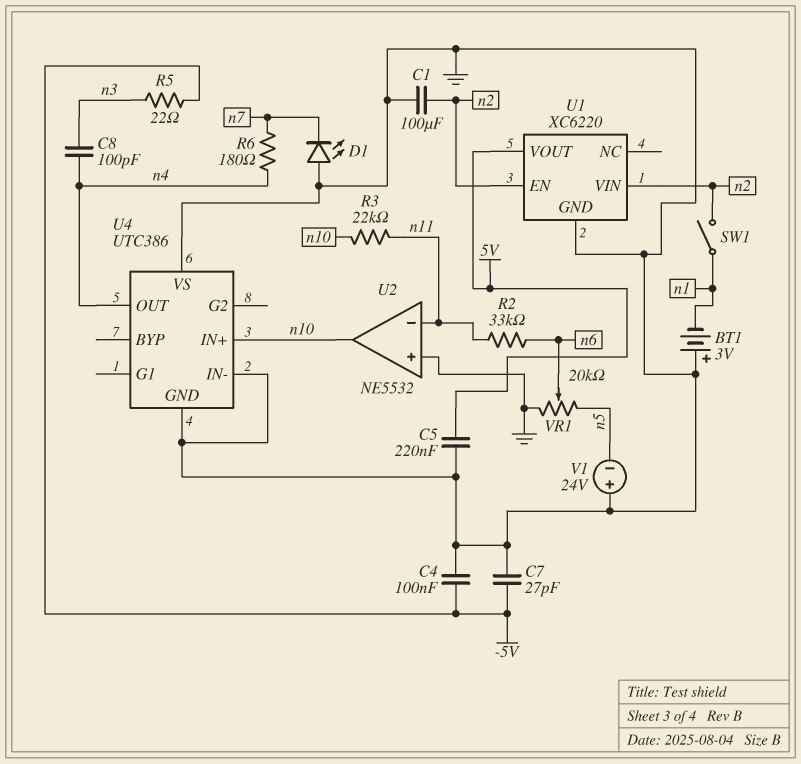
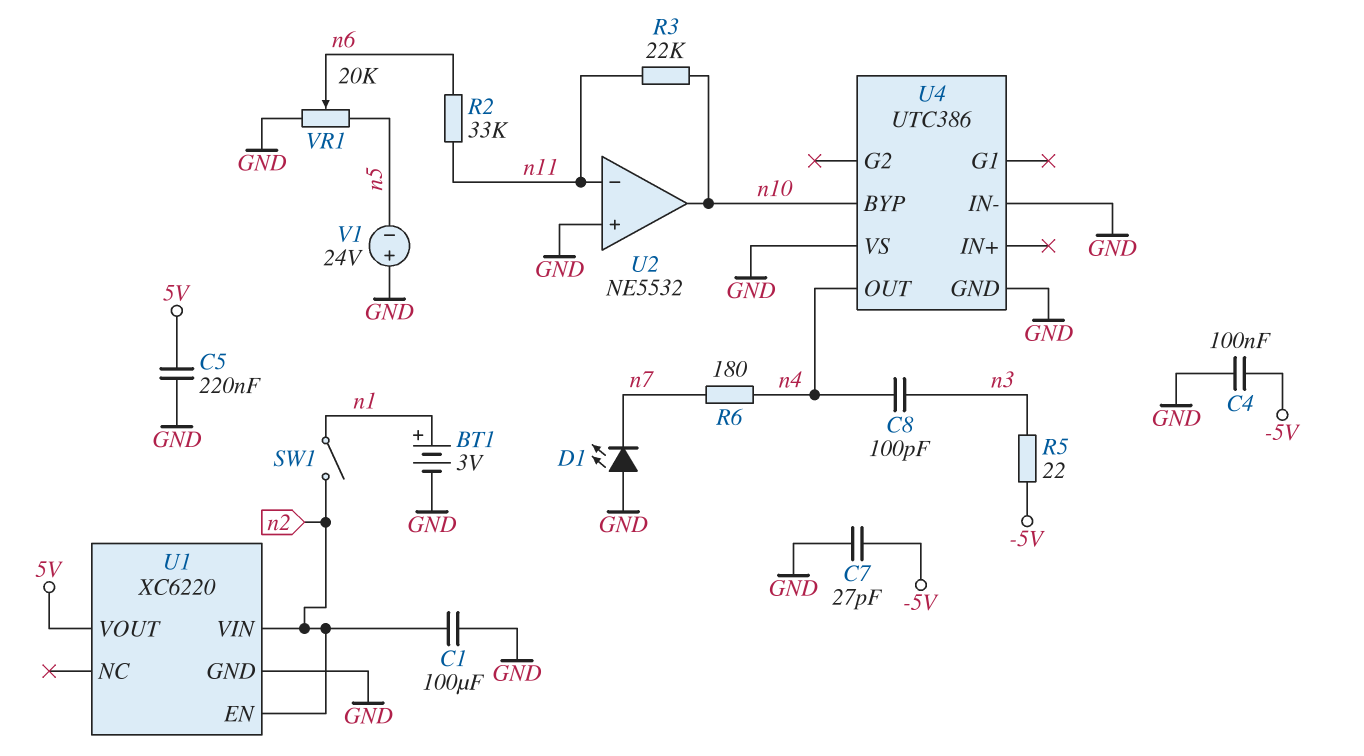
BT1: 3V (plus GND, minus n1) -> 3V (plus n1, minus GND)
U4 pin BYP: none -> n10
U4 pin IN+: n10 -> none

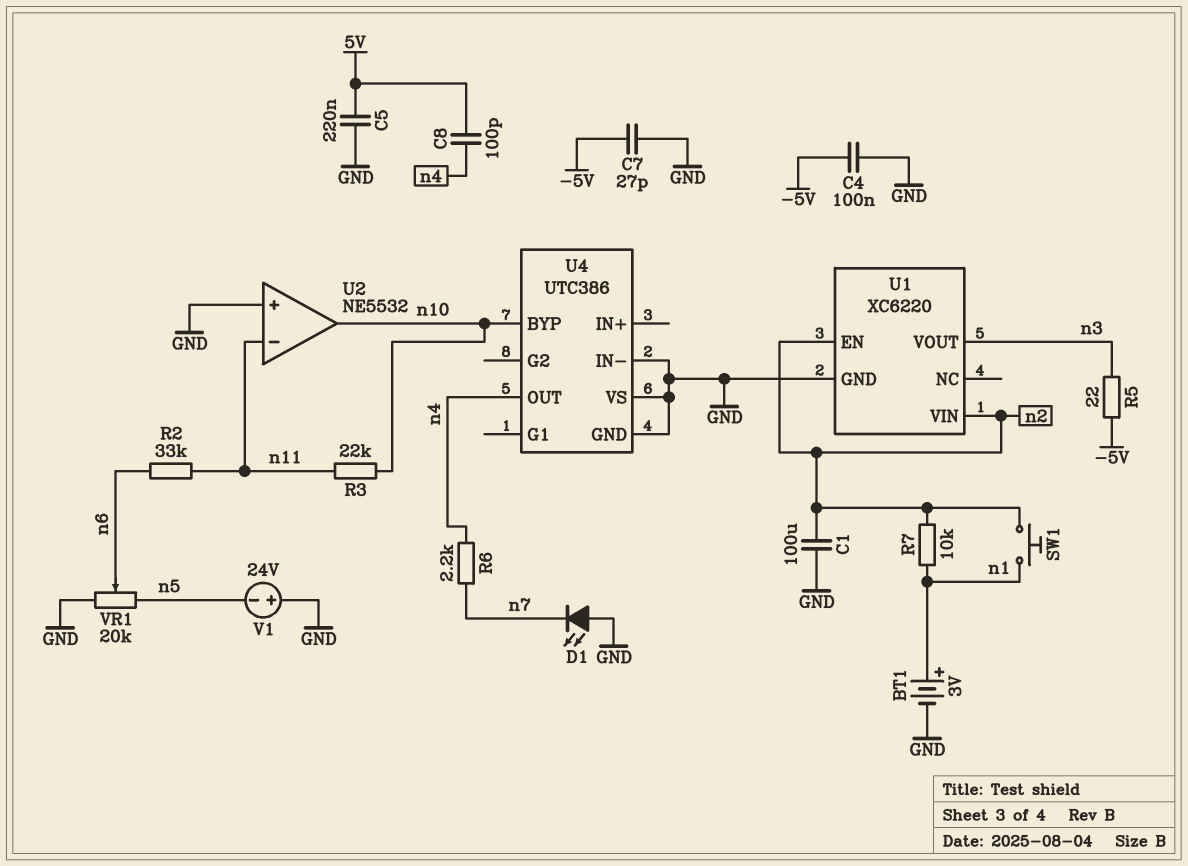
C8: 100pF (n3, n4) -> 100pF (5V, n4)
R6: 180 (n4, n7) -> 2.2k (n4, n7)
R7: none -> 10k (n1, n2)
SW1: switch (n1, n2) -> button (n1, n2)
U1 pin VOUT: 5V -> n3

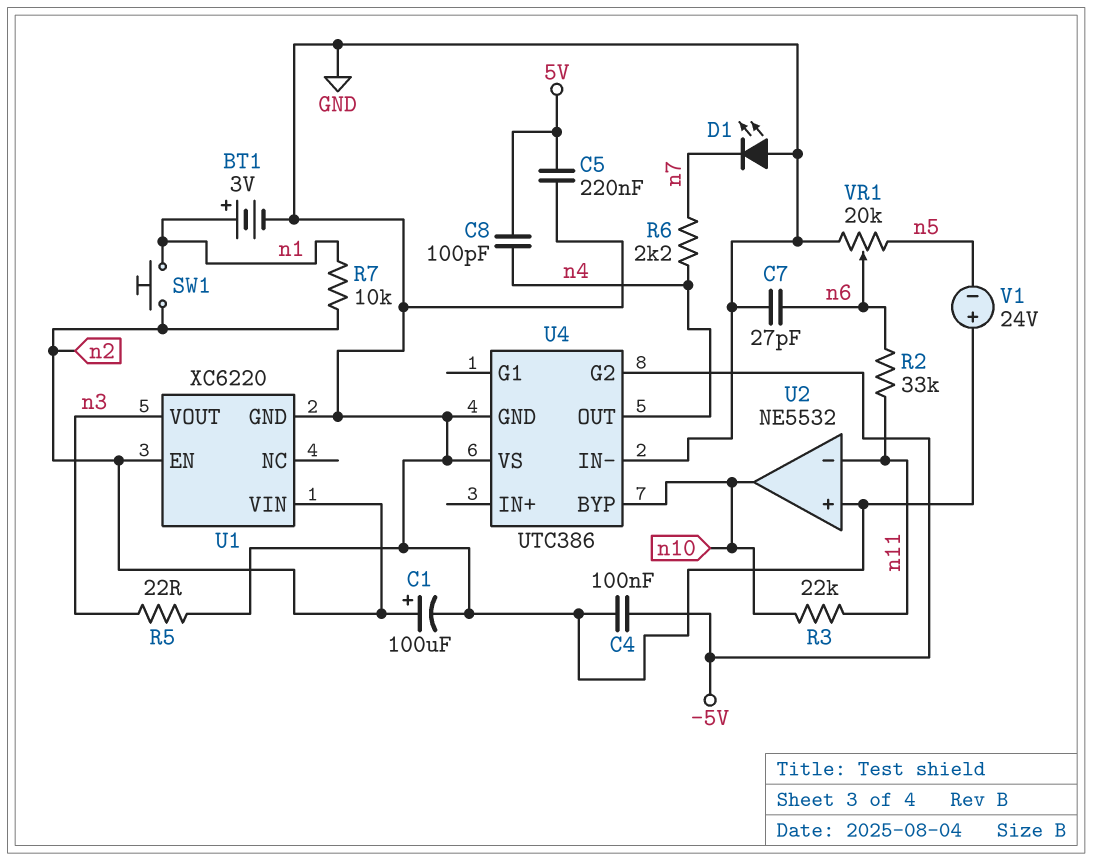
C1: 100uF (GND, n2) -> 100uF (plus n2, minus GND)
C7: 27pF (-5V, GND) -> 27pF (GND, n6)
R5: 22 (-5V, n3) -> 22 (GND, n3)
U4 pin G2: none -> -5V

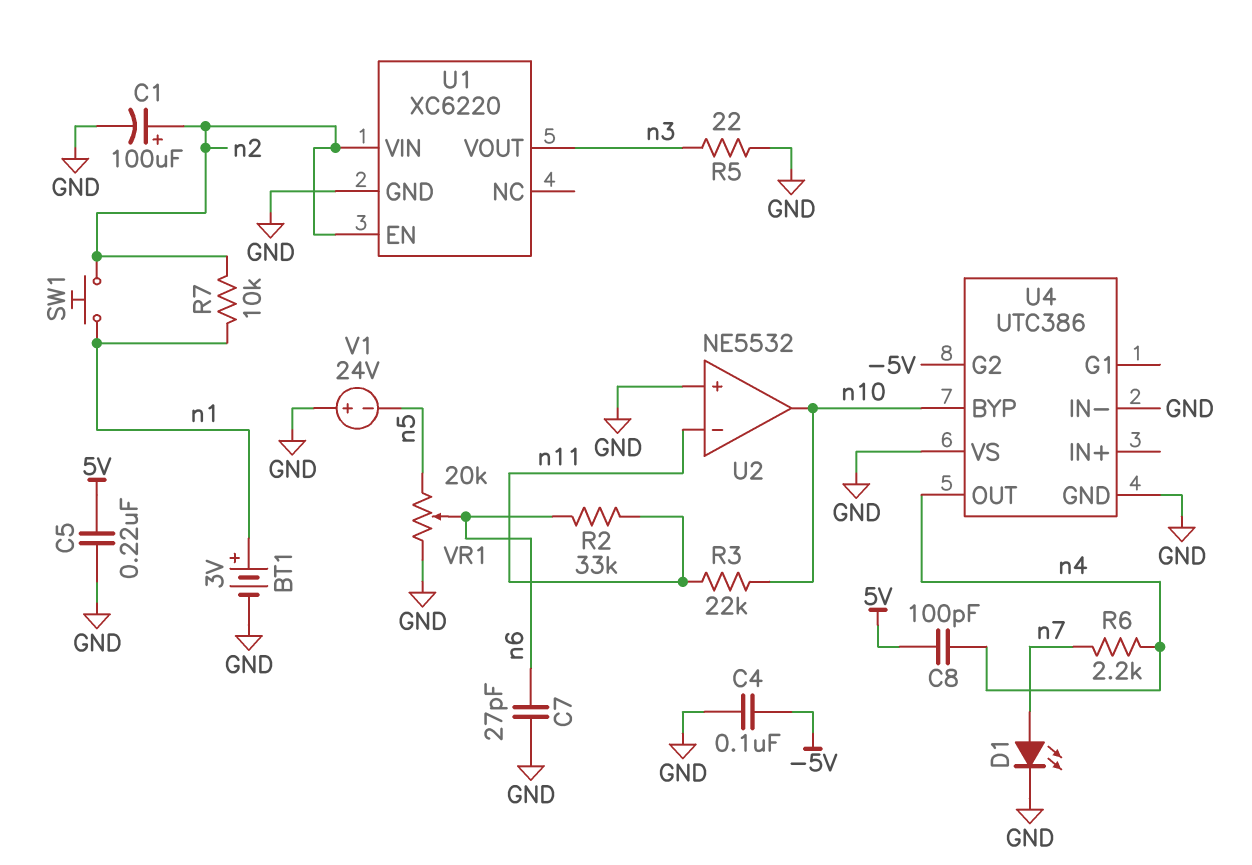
D1: LED (A GND, K n7) -> LED (A n7, K GND)

